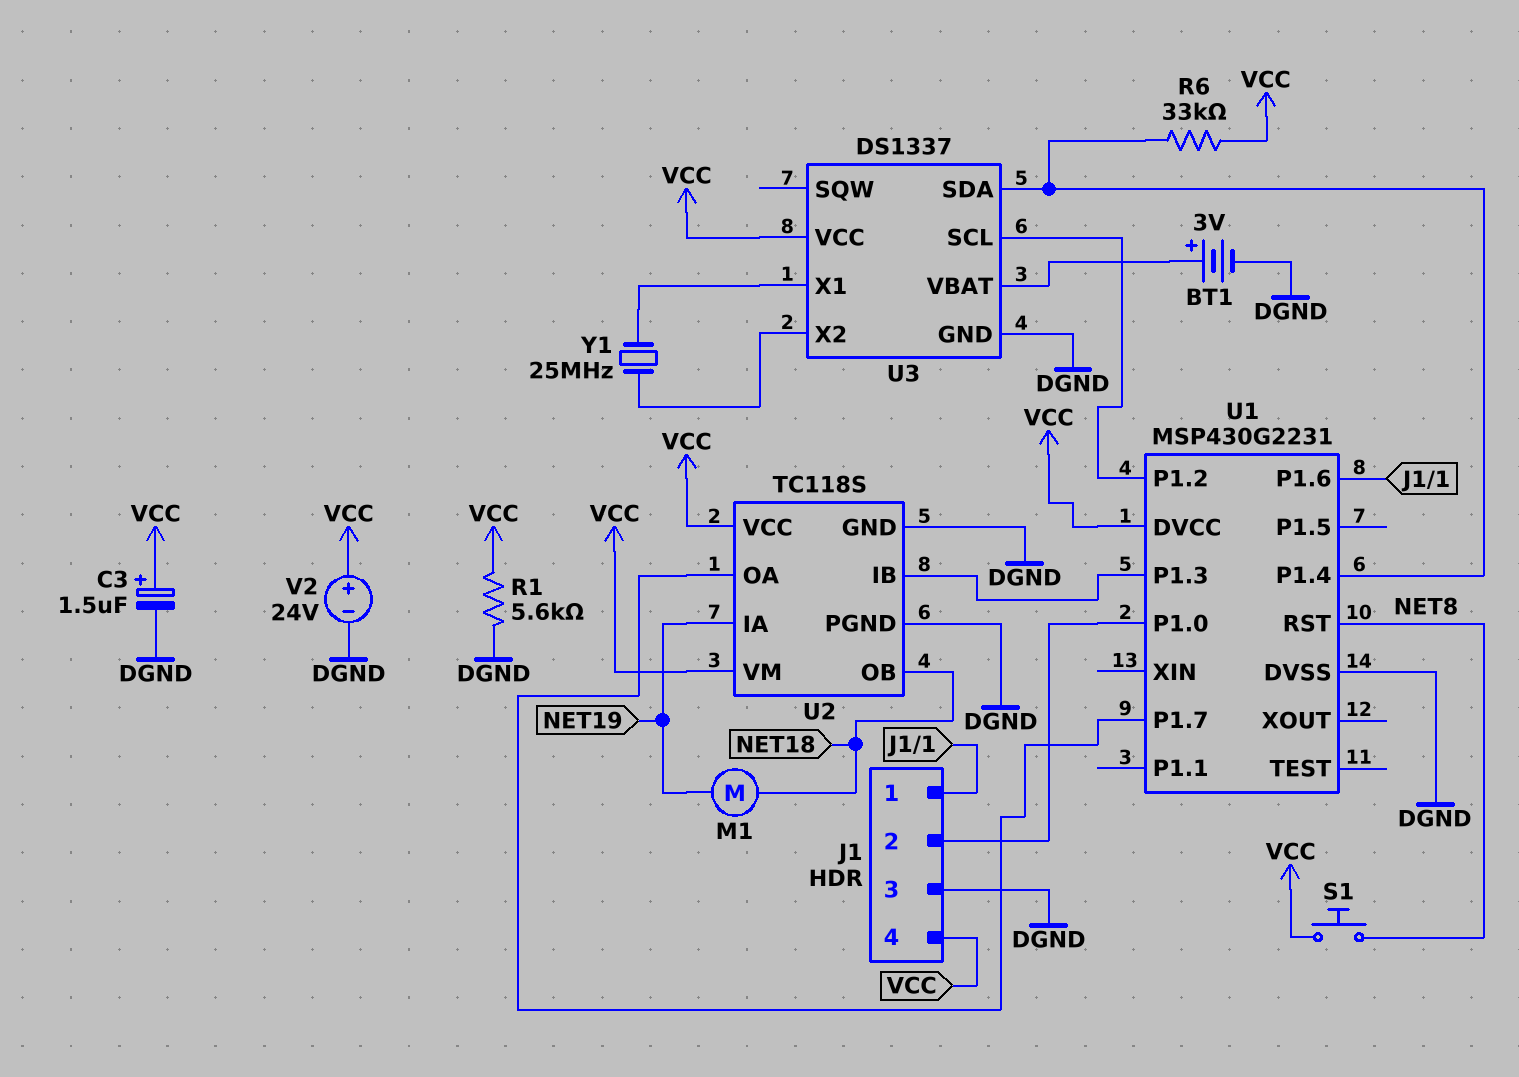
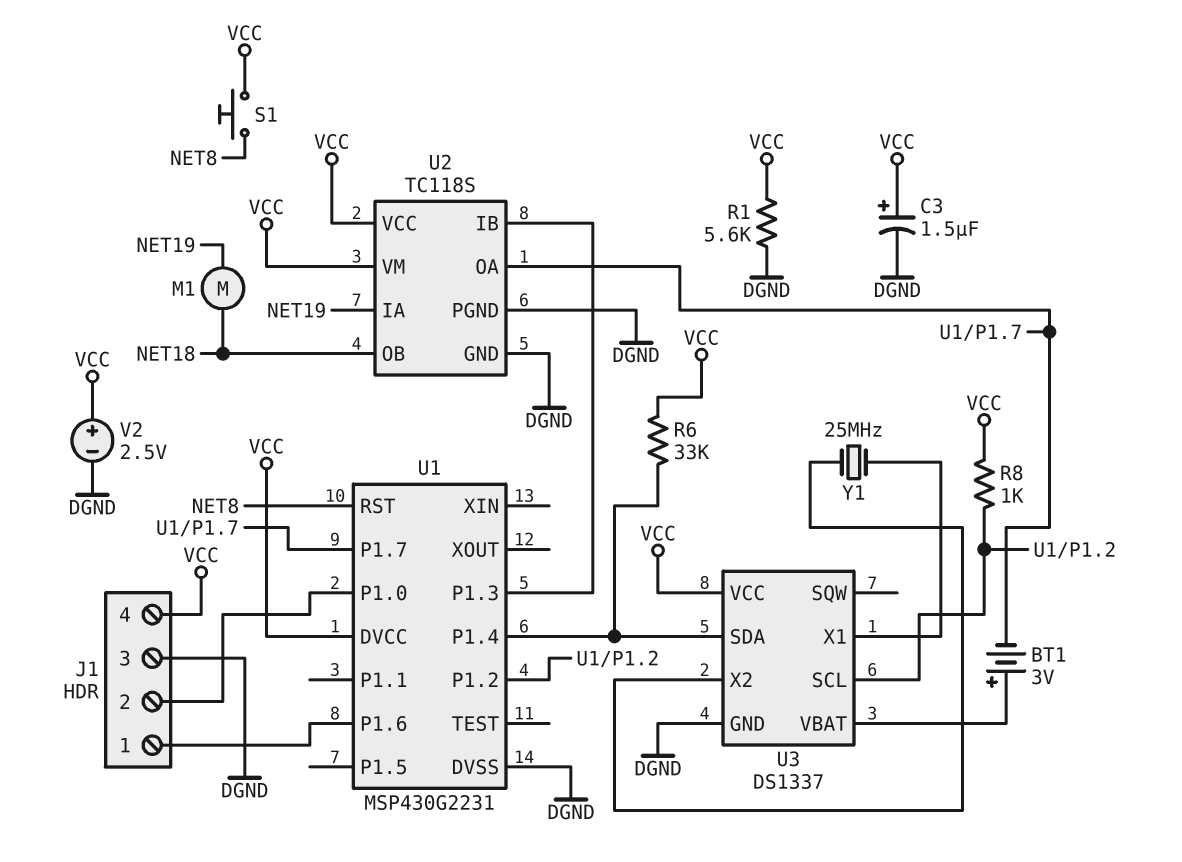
BT1: 3V (plus U3/VBAT, minus DGND) -> 3V (plus U3/VBAT, minus U1/P1.7)
R8: none -> 1k (U1/P1.2, VCC)
V2: 24V (plus VCC, minus DGND) -> 2.5V (plus VCC, minus DGND)

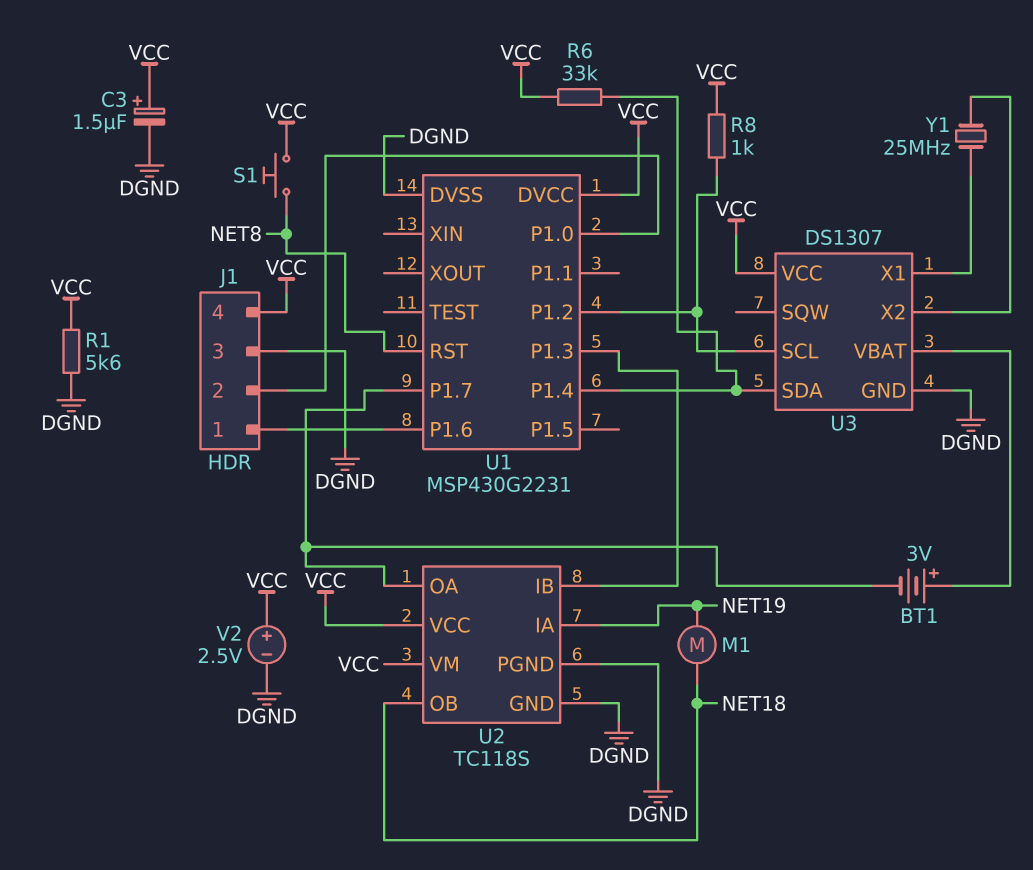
U3: DS1337 -> DS1307

